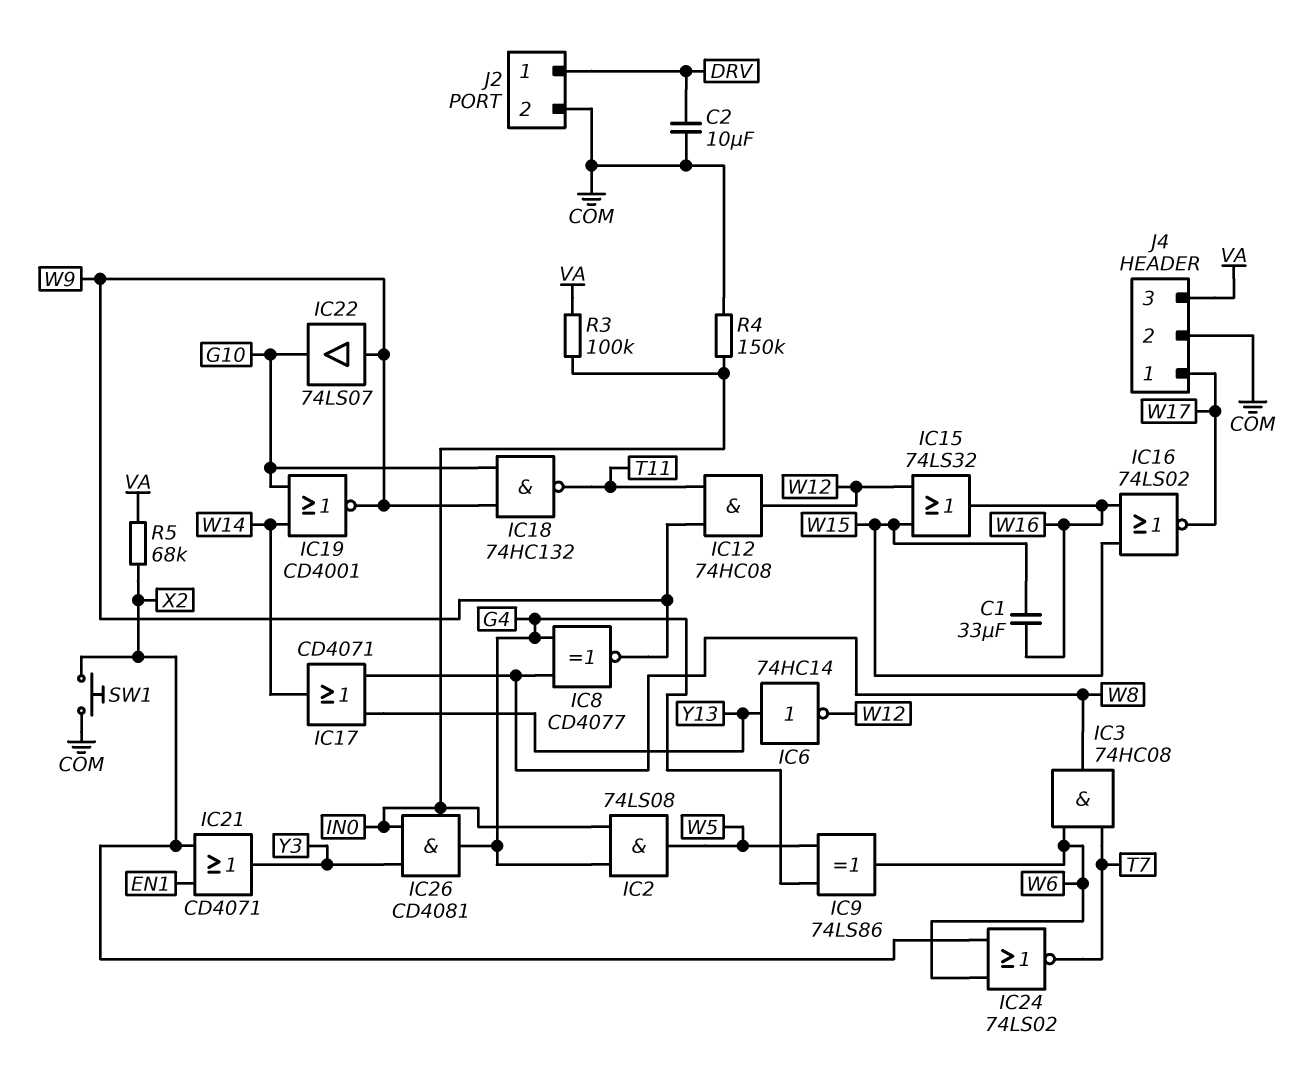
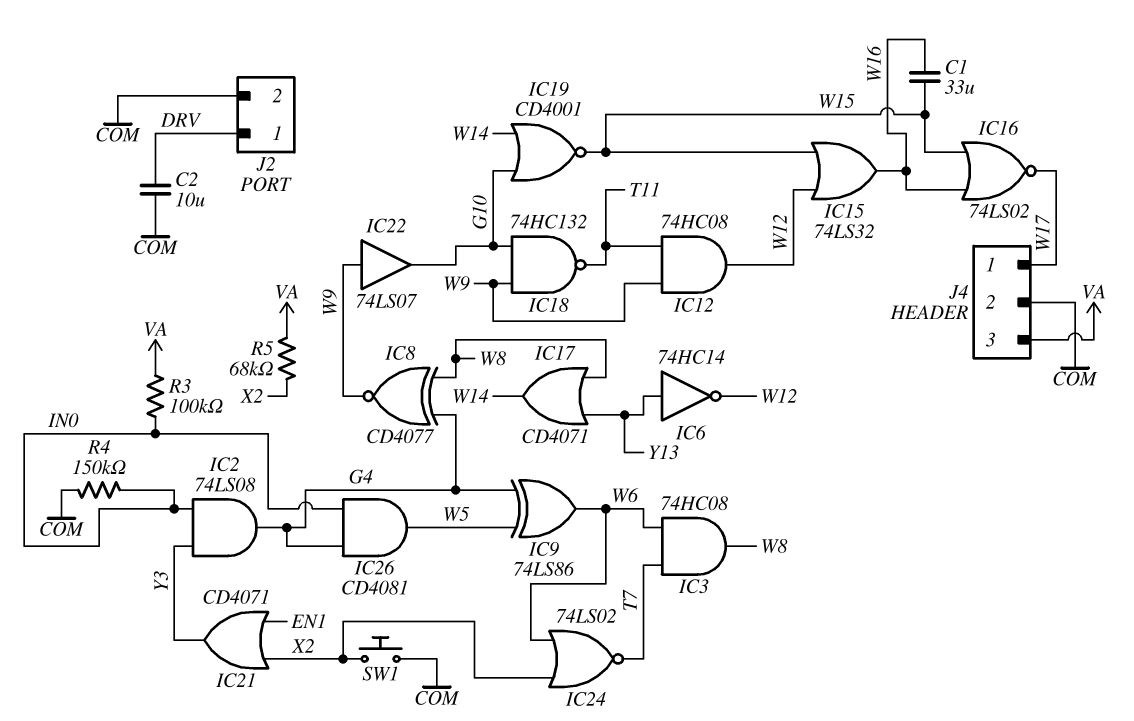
IC2: AND 74LS08 (in G4, in IN0, out W5) -> AND 74LS08 (in IN0, in Y3, out G4)
IC19: NOR CD4001 (in G10, in W14, out W9) -> NOR CD4001 (in G10, in W14, out W15)
IC26: AND CD4081 (in IN0, in Y3, out G4) -> AND CD4081 (in G4, in IN0, out W5)

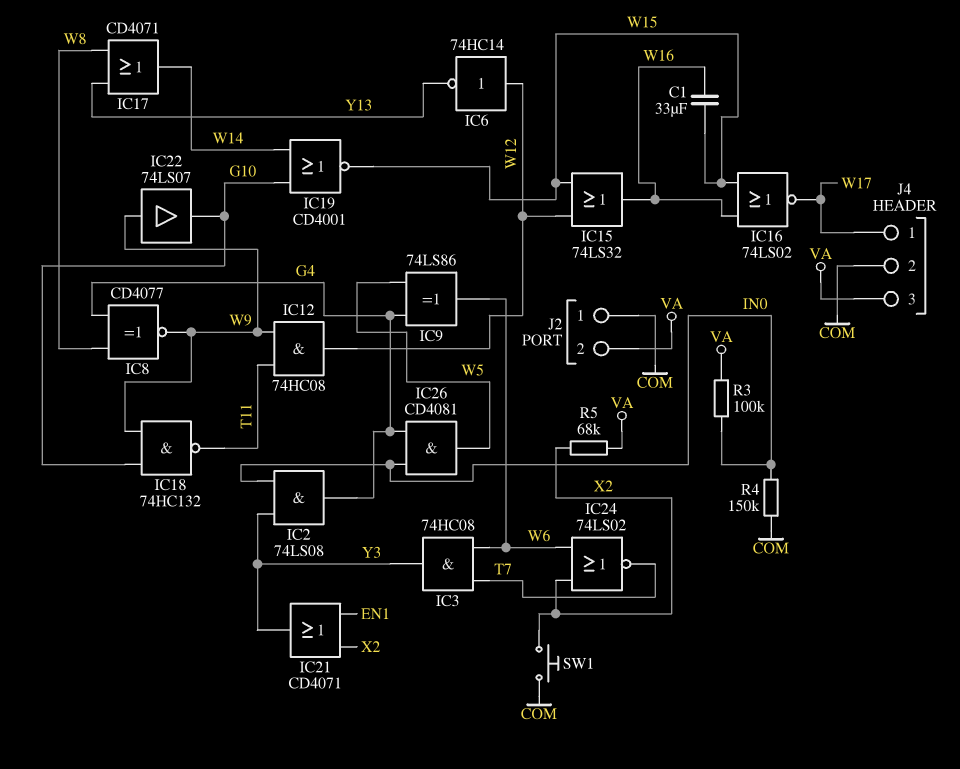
C2: 10uF (COM, DRV) -> none
IC3: AND 74HC08 (in T7, in W6, out W8) -> AND 74HC08 (in T7, in W6, out Y3)
IC6: NOT 74HC14 (in Y13, out W12) -> NOT 74HC14 (in W12, out Y13)
J2 pin 1: DRV -> COM
J2 pin 2: COM -> VA

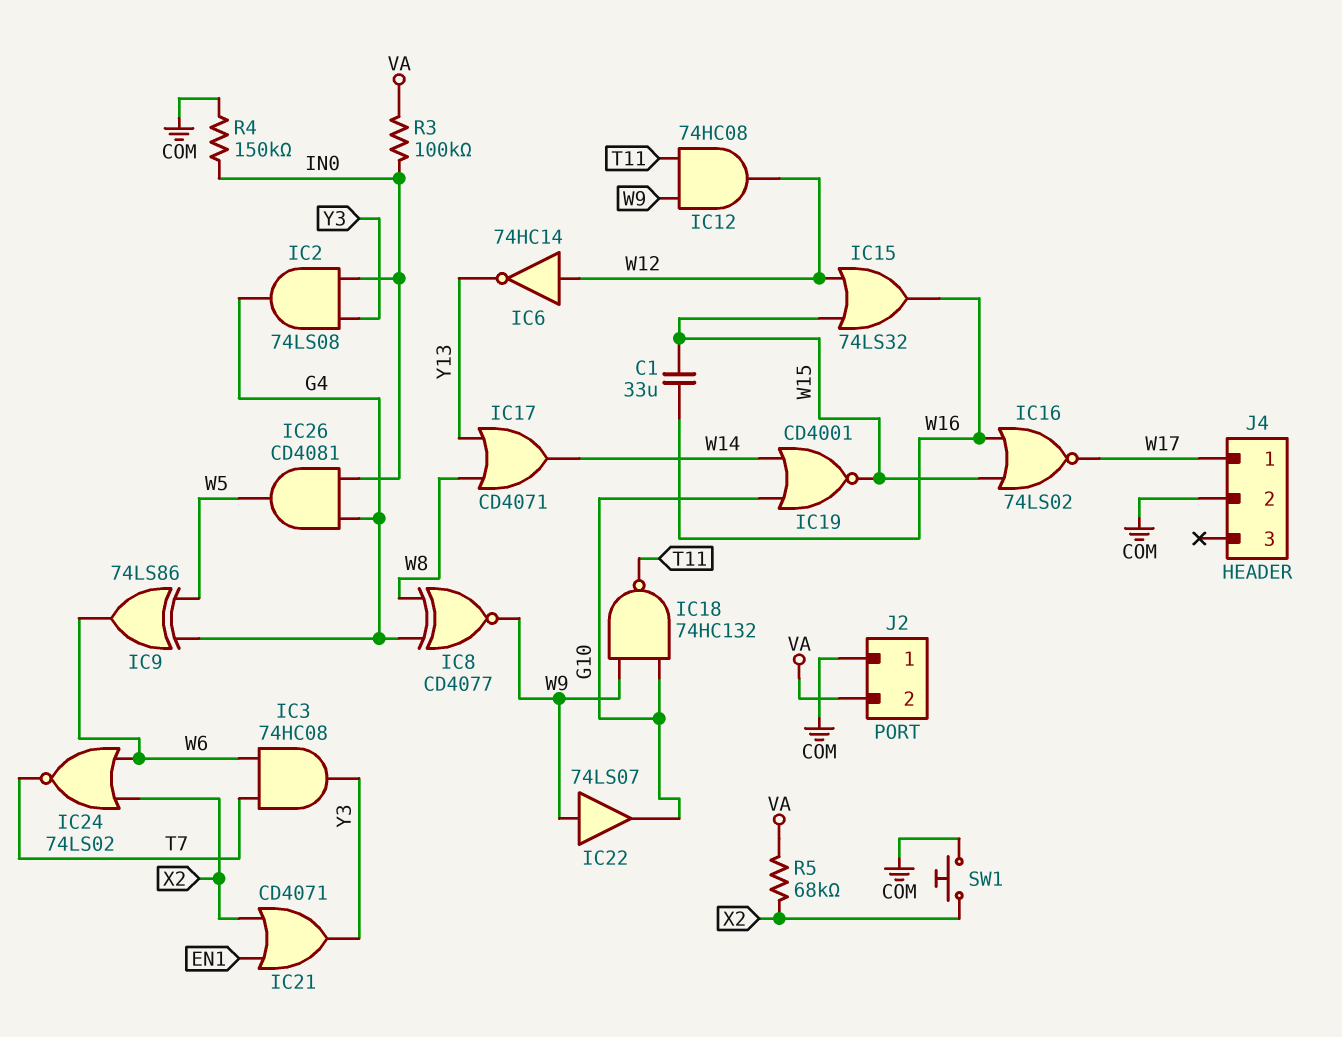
J4 pin 3: VA -> none

